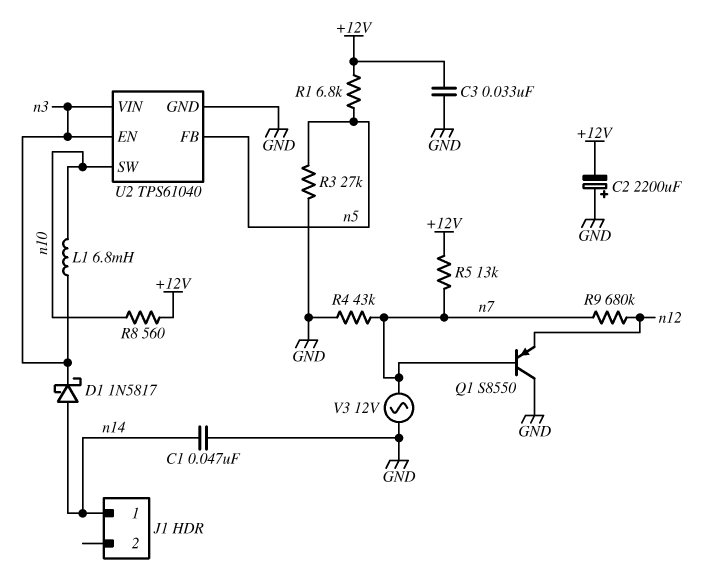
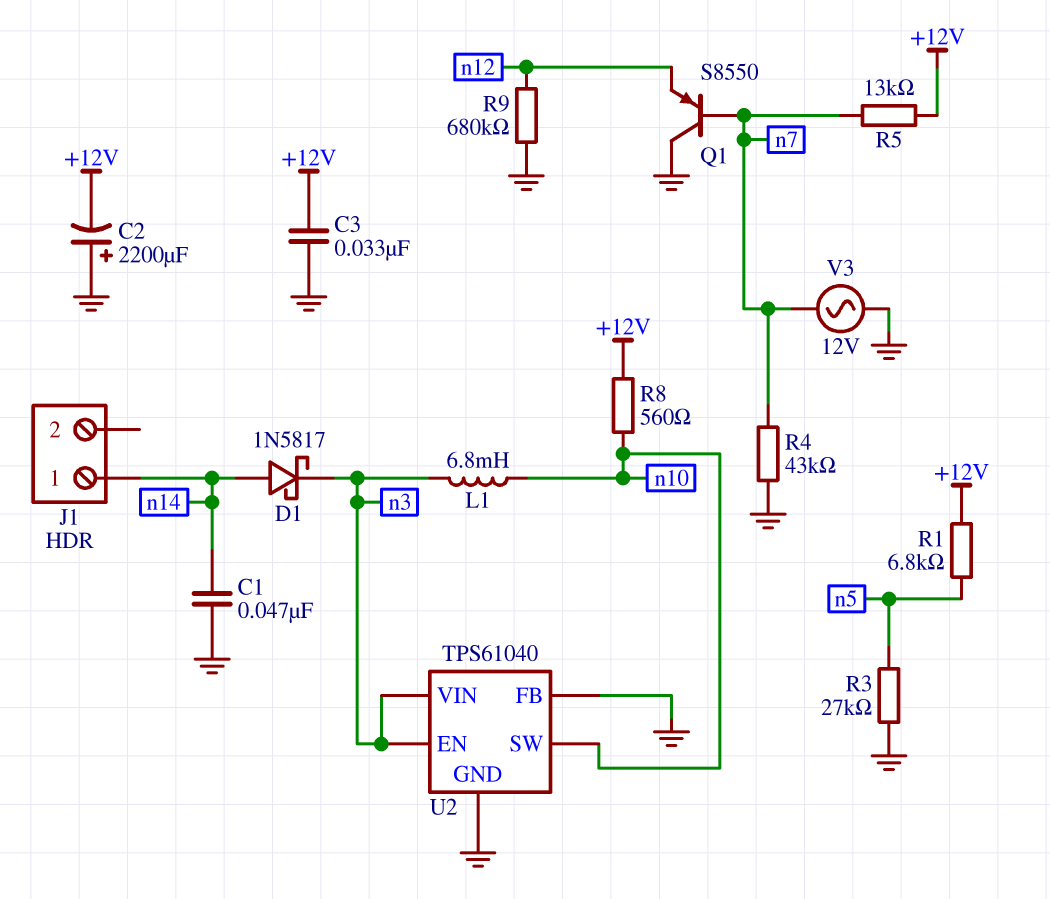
R9: 680k (n7, n12) -> 680k (GND, n12)
U2 pin FB: n5 -> GND

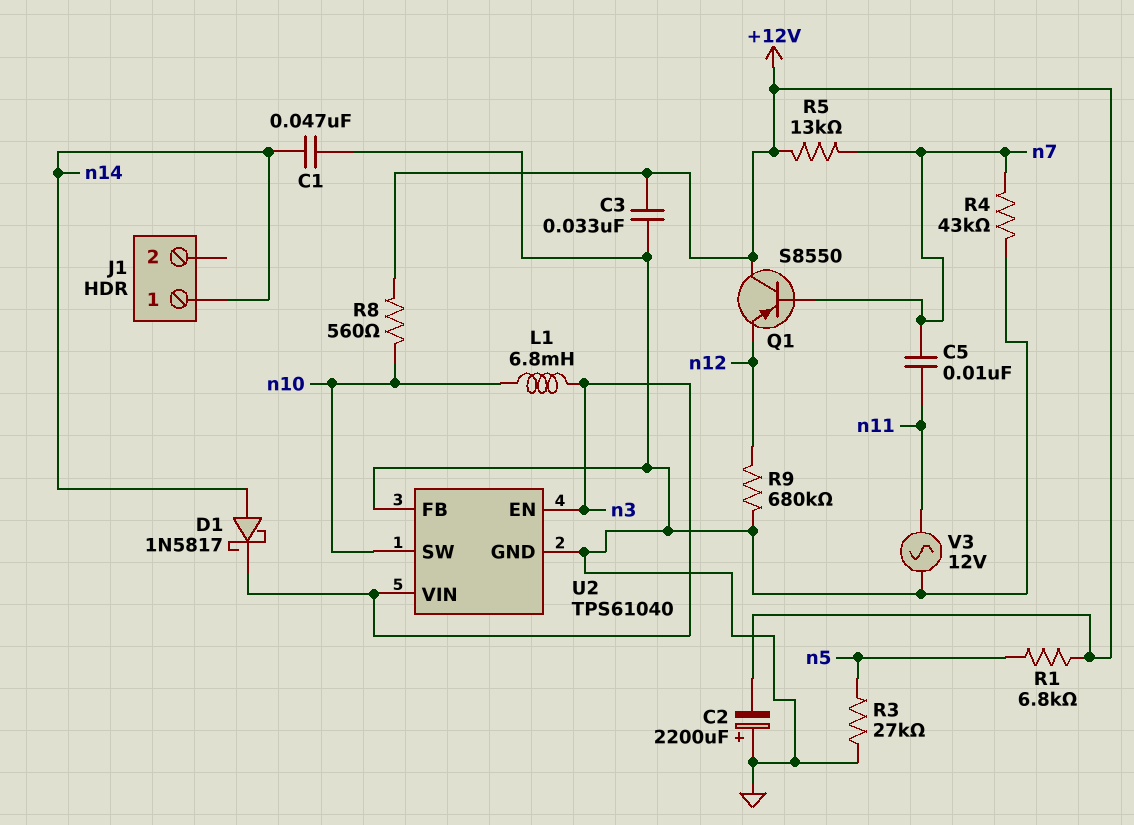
C5: none -> 10nF (n7, n11)
Q1: PNP S8550 (B n7, C GND, E n12) -> PNP S8550 (B n7, C +12V, E n12)
V3: AC 12V (GND, n7) -> AC 12V (GND, n11)

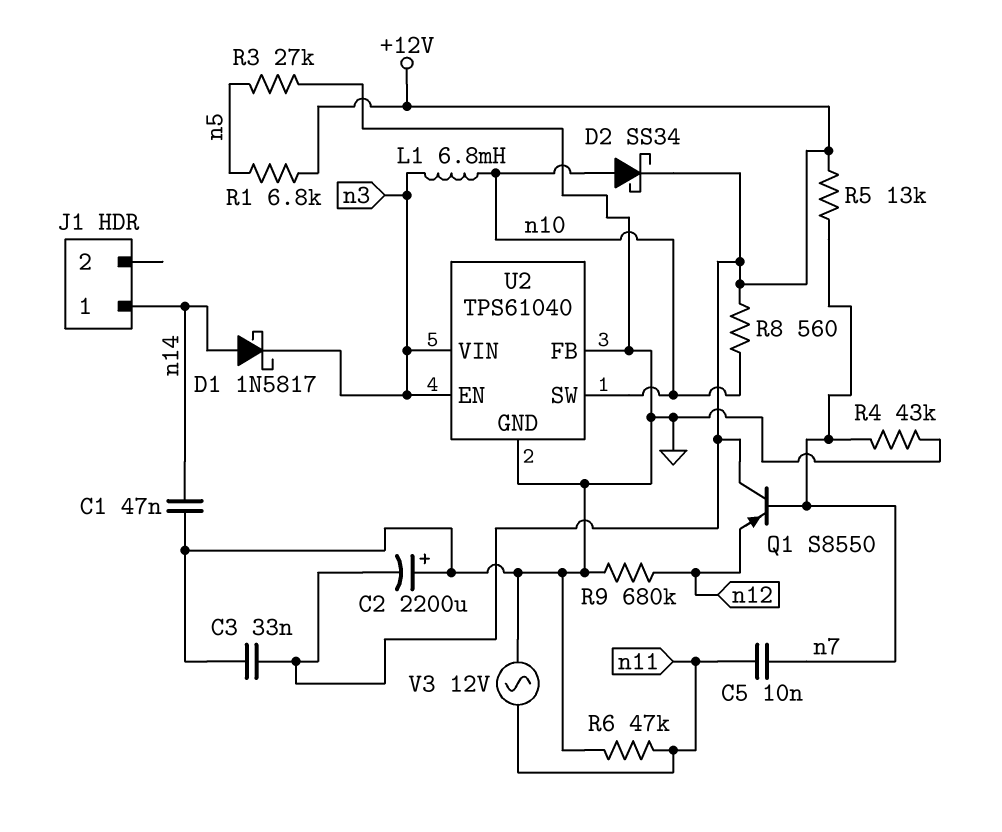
D2: none -> schottky SS34 (A n10, K +12V)
R6: none -> 47k (GND, n11)

